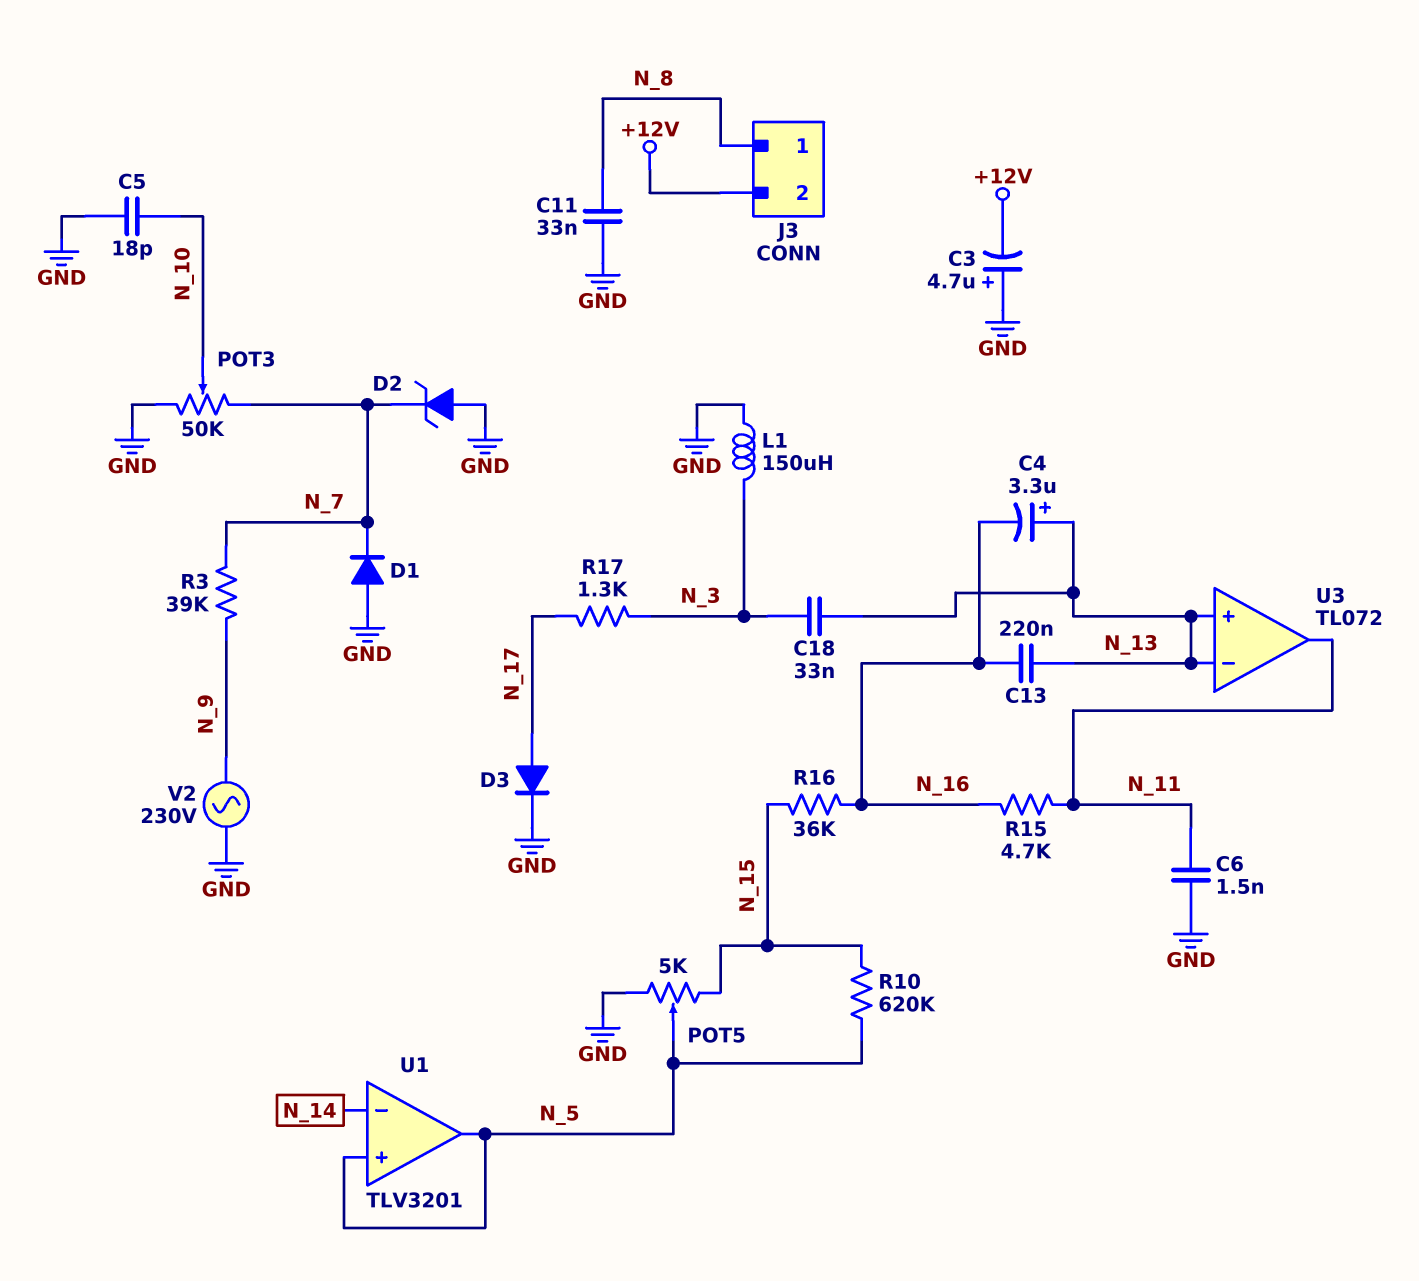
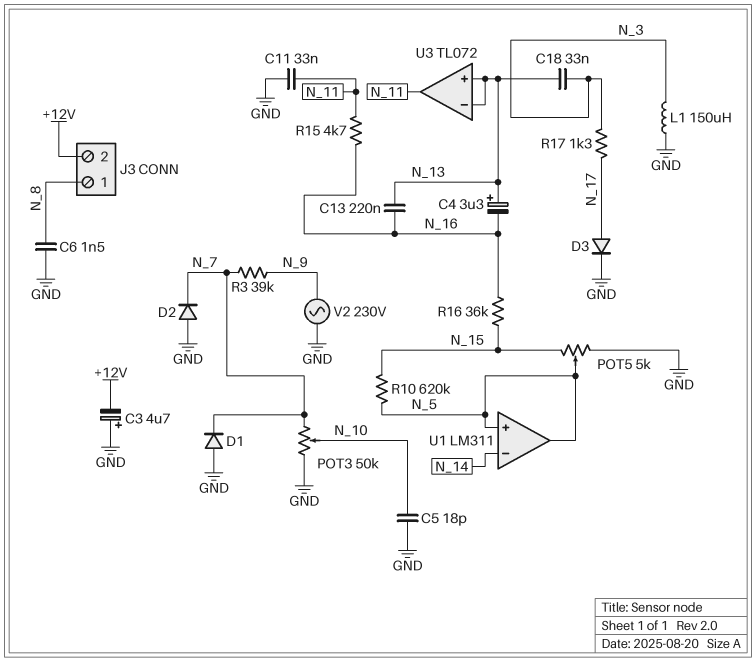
C6: 1.5nF (GND, N_11) -> 1.5nF (GND, N_8)
C11: 33nF (GND, N_8) -> 33nF (GND, N_11)
D2: zener (A GND, K N_7) -> diode (A GND, K N_7)
U1: TLV3201 -> LM311

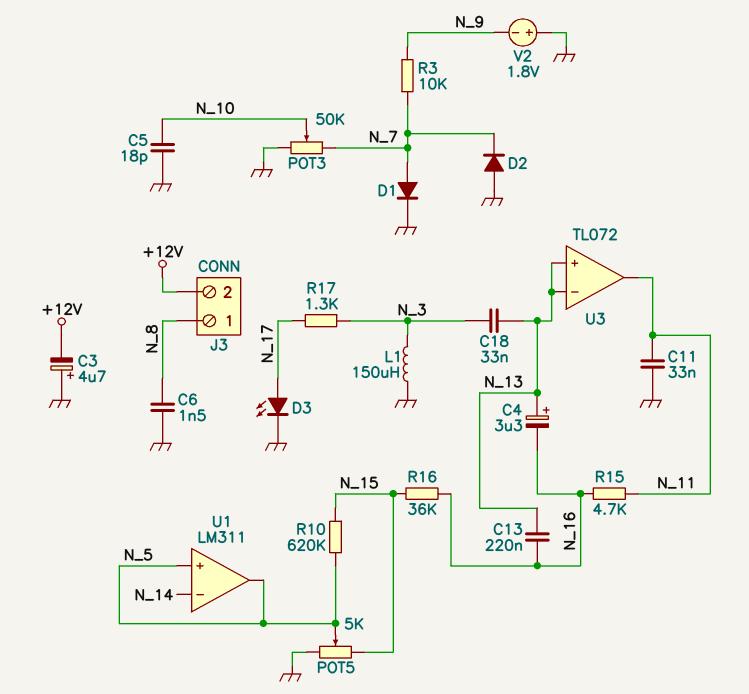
D1: diode (A GND, K N_7) -> diode (A N_7, K GND)
D3: diode (A N_17, K GND) -> LED (A N_17, K GND)
R3: 39k (N_7, N_9) -> 10k (N_7, N_9)
V2: AC 230V (GND, N_9) -> 1.8V (plus GND, minus N_9)

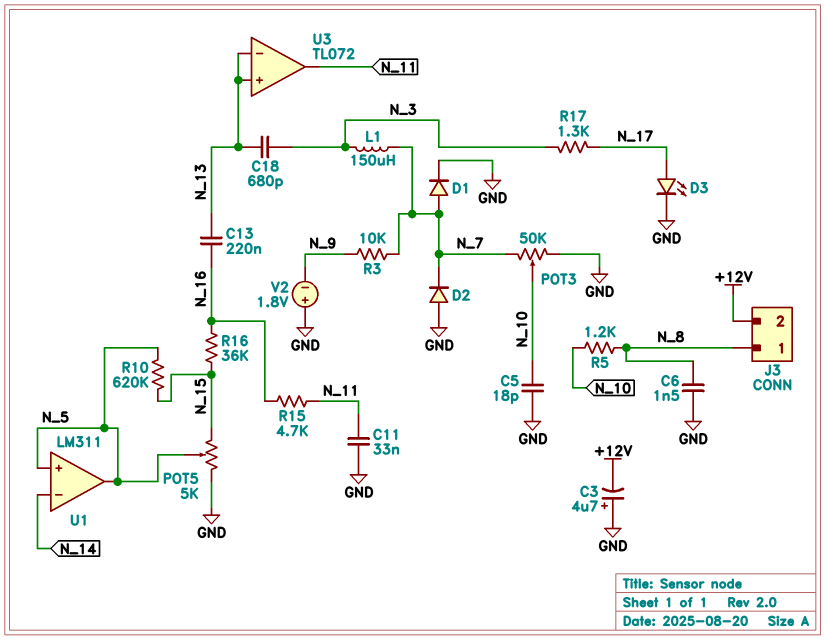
C4: 3.3uF (plus N_13, minus N_16) -> none
C18: 33nF (N_3, N_13) -> 680pF (N_3, N_13)
L1: 150uH (GND, N_3) -> 150uH (N_3, N_7)
R5: none -> 1.2k (N_8, N_10)

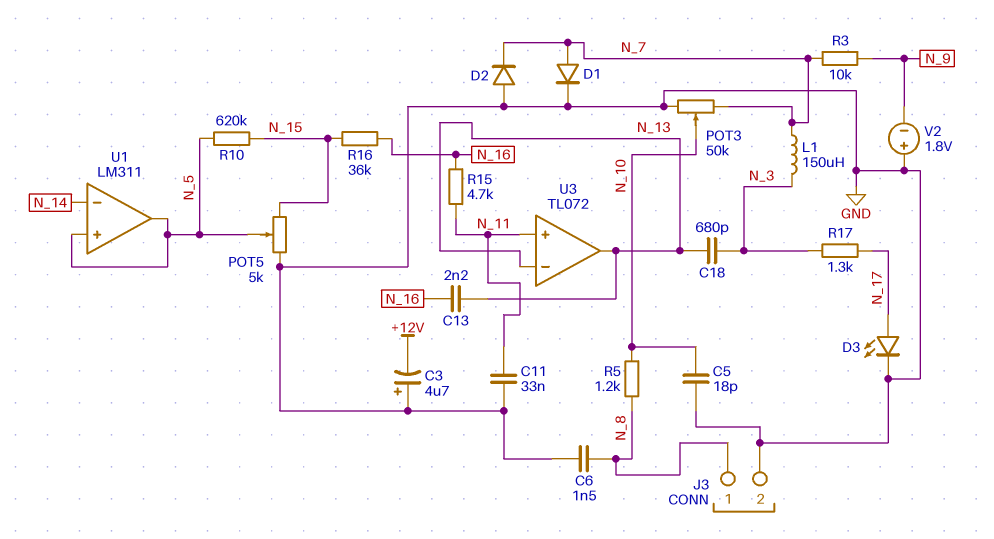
C13: 220nF (N_13, N_16) -> 2.2nF (N_13, N_16)
J3 pin 2: +12V -> GND
U3 pin in+: N_13 -> N_11
U3 pin out: N_11 -> N_13

